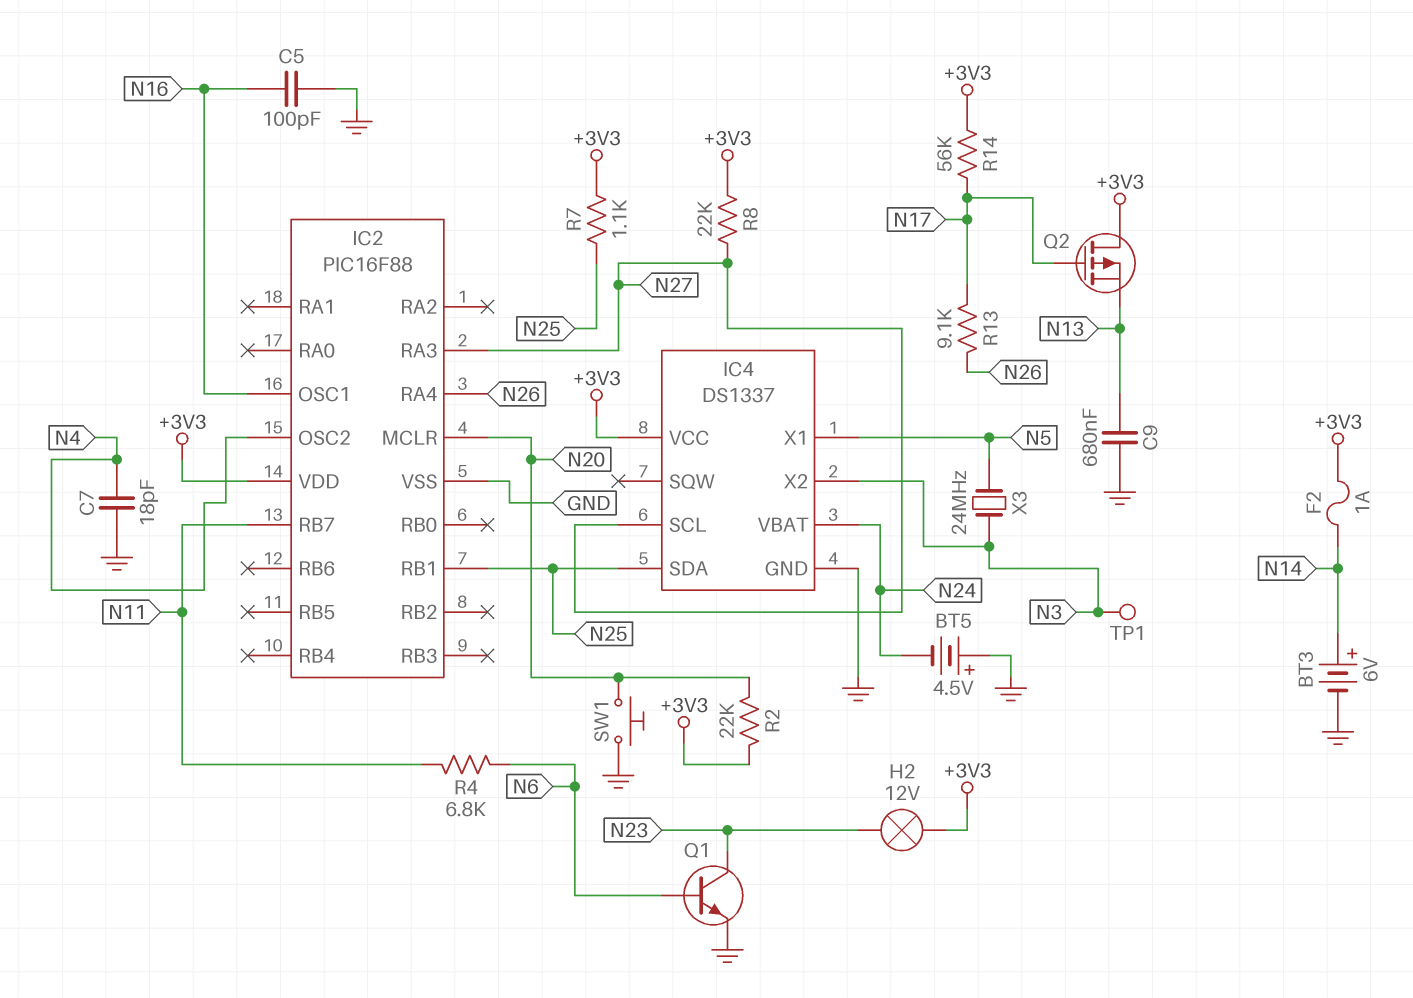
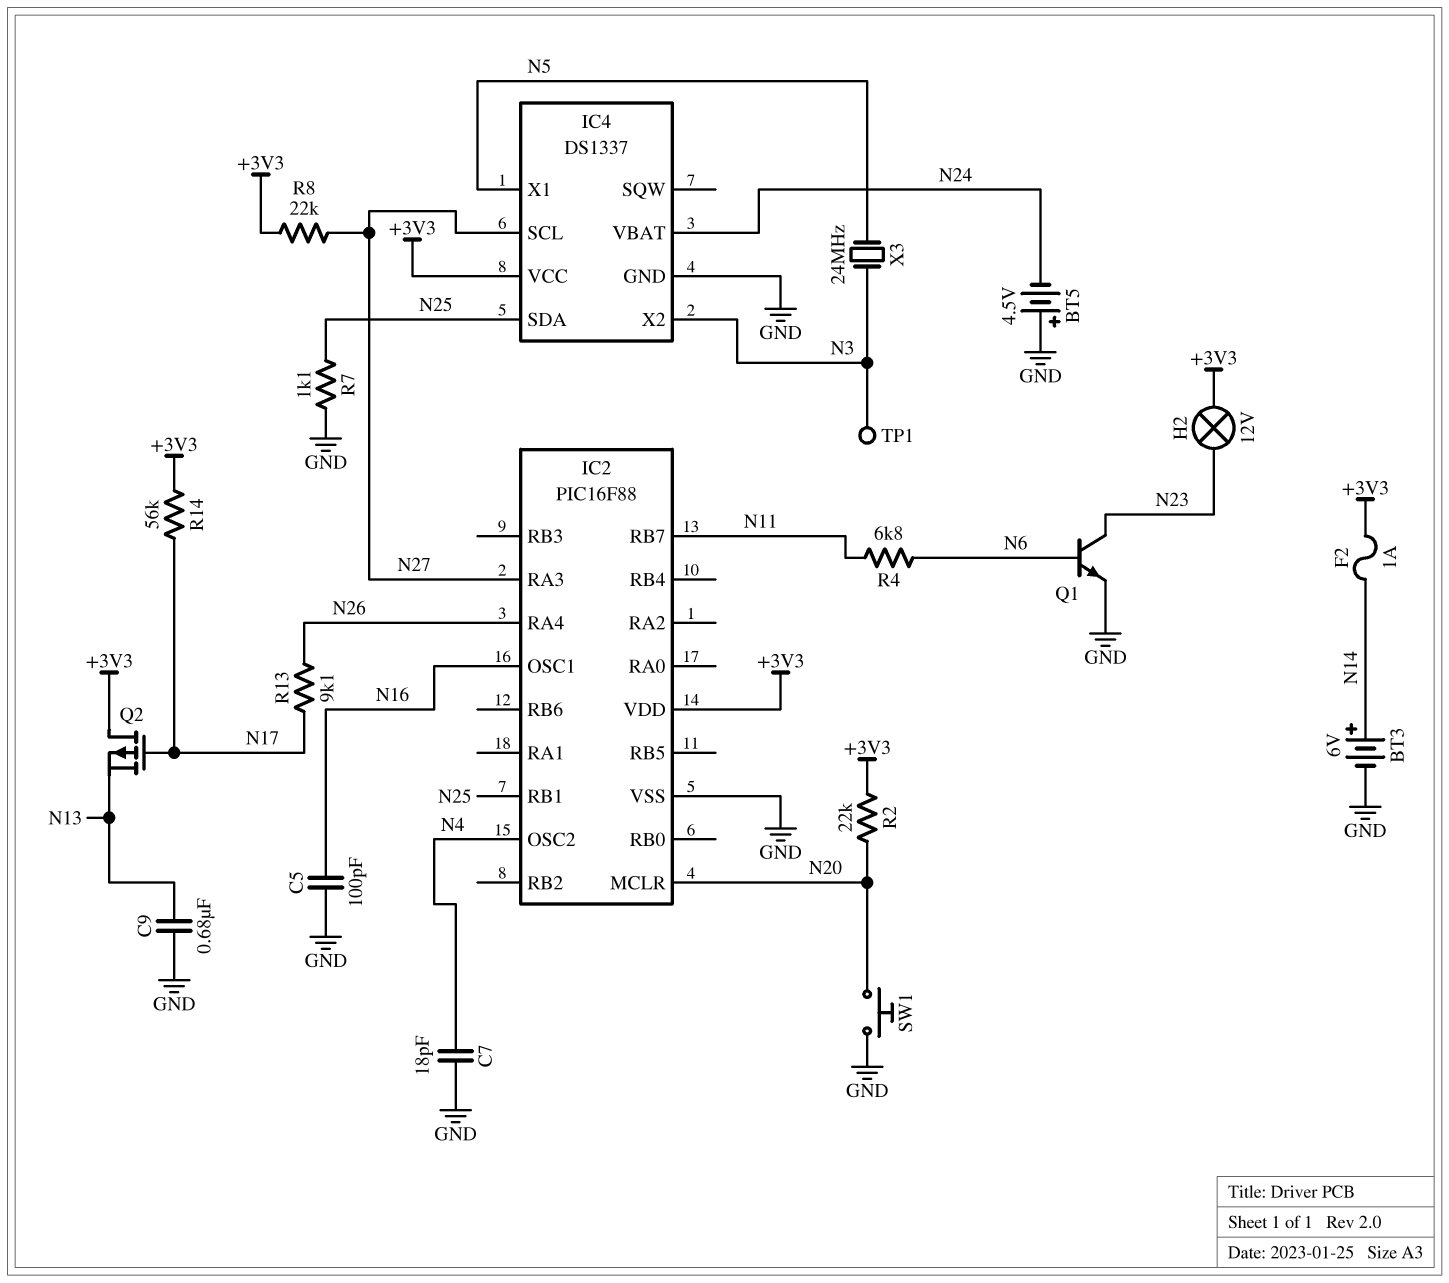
R7: 1.1k (+3V3, N25) -> 1.1k (GND, N25)

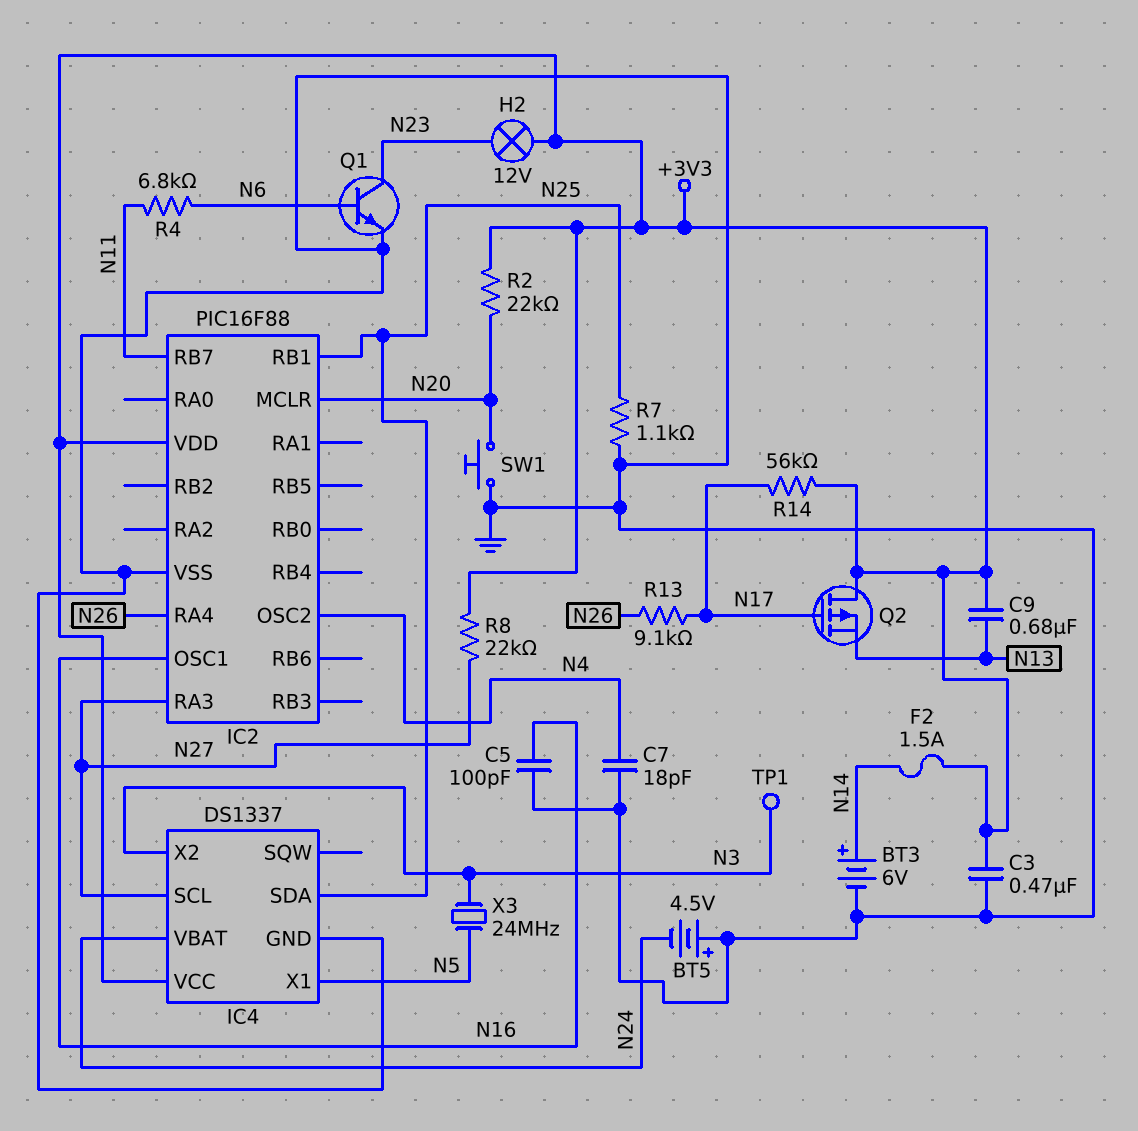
C3: none -> 470nF (+3V3, GND)
C9: 680nF (GND, N13) -> 680nF (+3V3, N13)
F2: 1A (+3V3, N14) -> 1.5A (+3V3, N14)

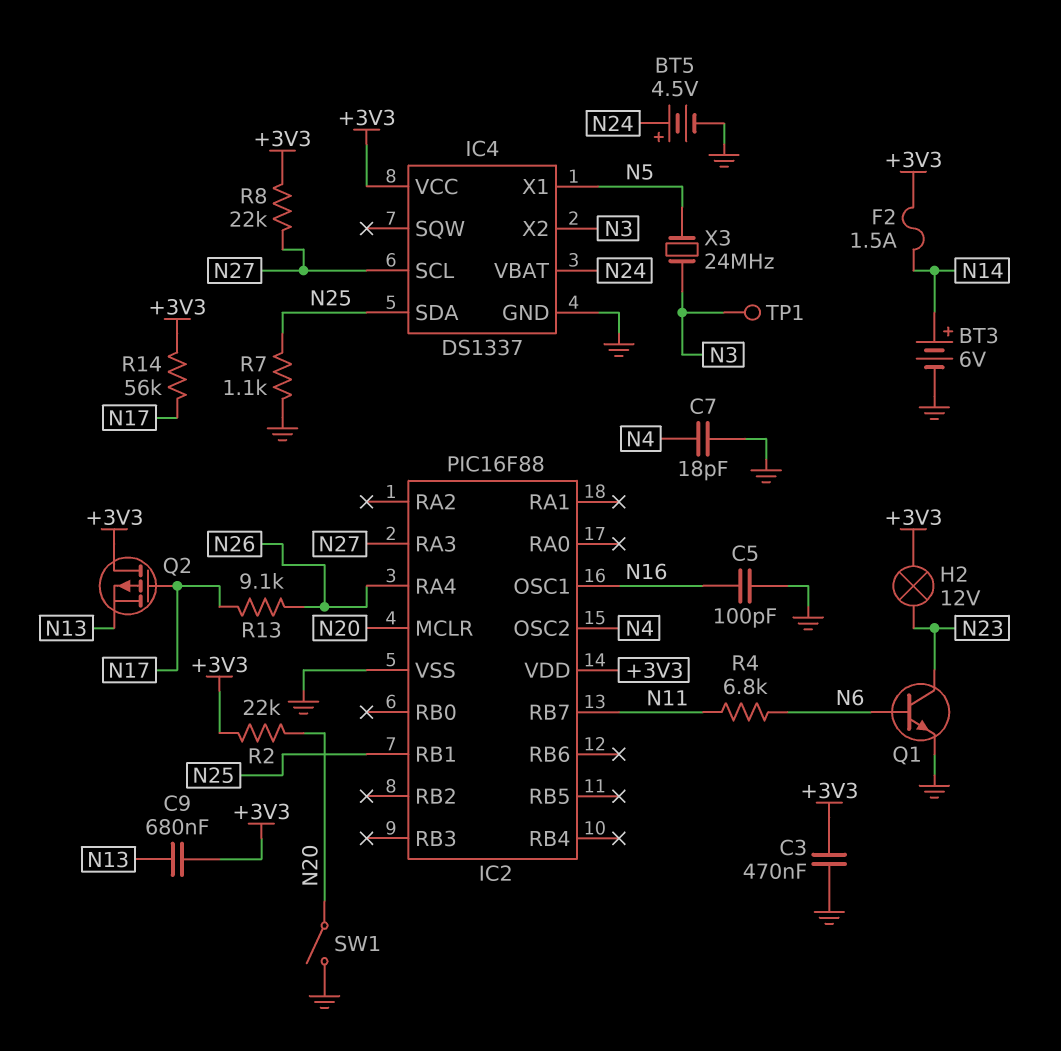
BT5: 4.5V (plus GND, minus N24) -> 4.5V (plus N24, minus GND)
SW1: button (GND, N20) -> switch (GND, N20)

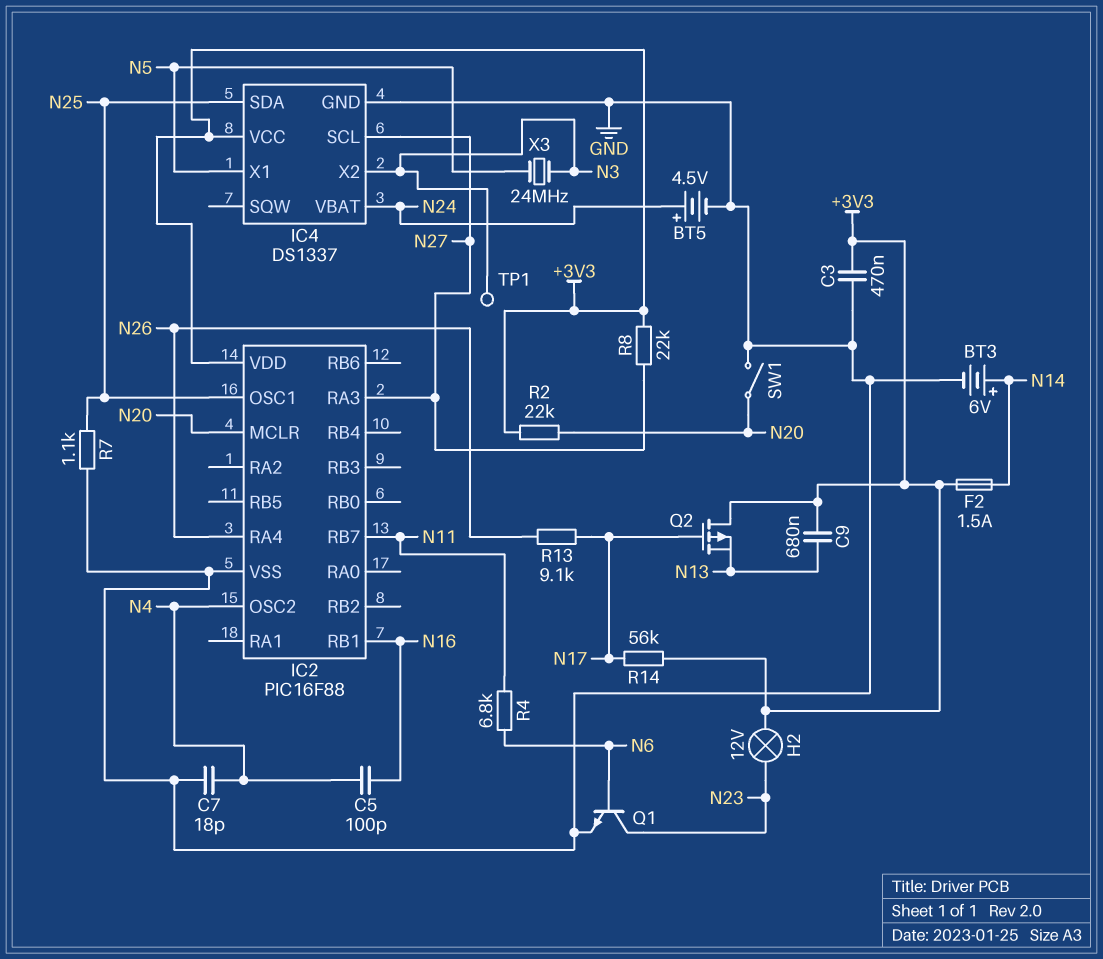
C5: 100pF (GND, N16) -> 100pF (N4, N16)
IC2 pin OSC1: N16 -> N25
IC2 pin RB1: N25 -> N16

